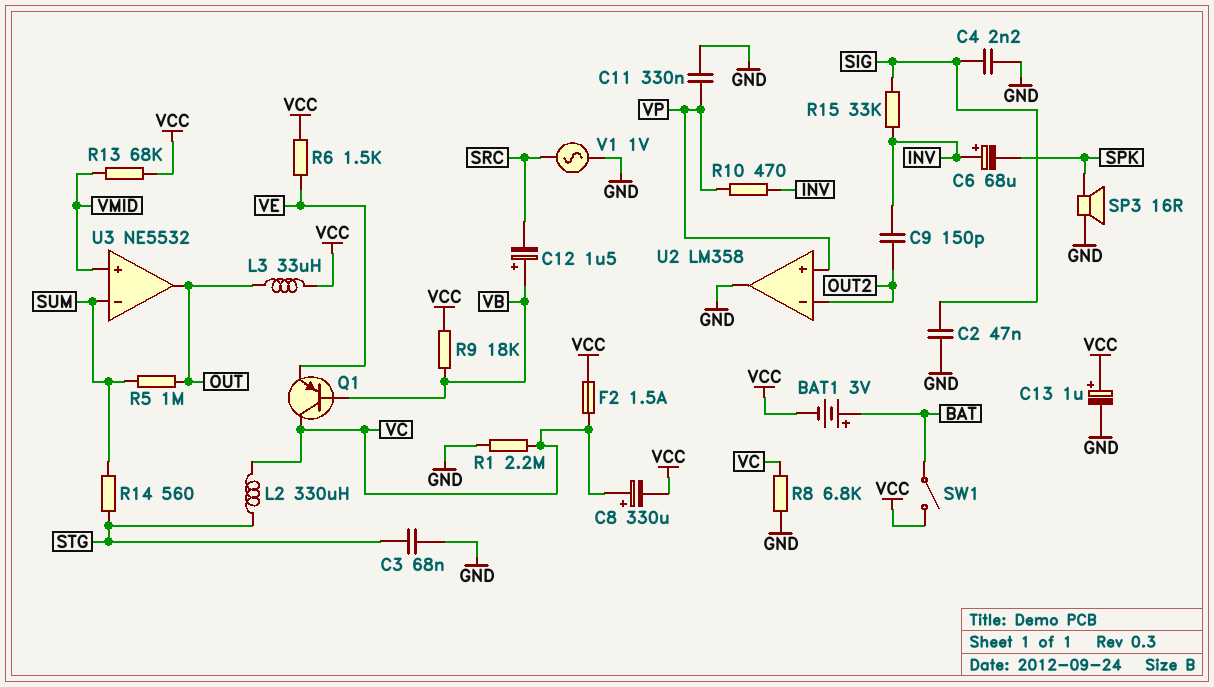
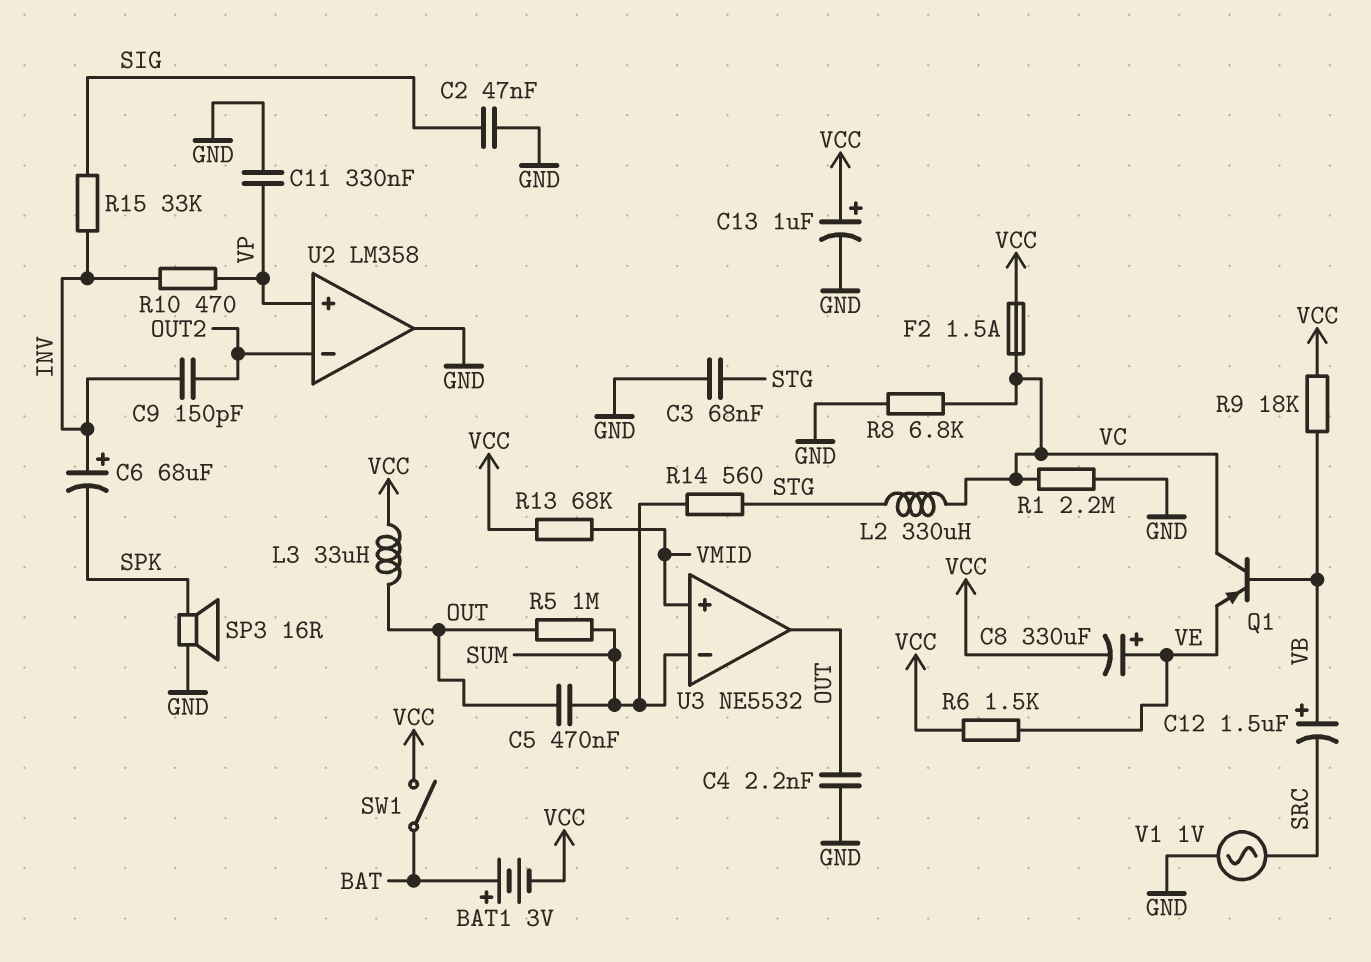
C4: 2.2nF (GND, SIG) -> 2.2nF (GND, OUT)
C5: none -> 470nF (OUT, SUM)
C8: 330uF (plus VC, minus VCC) -> 330uF (plus VE, minus VCC)

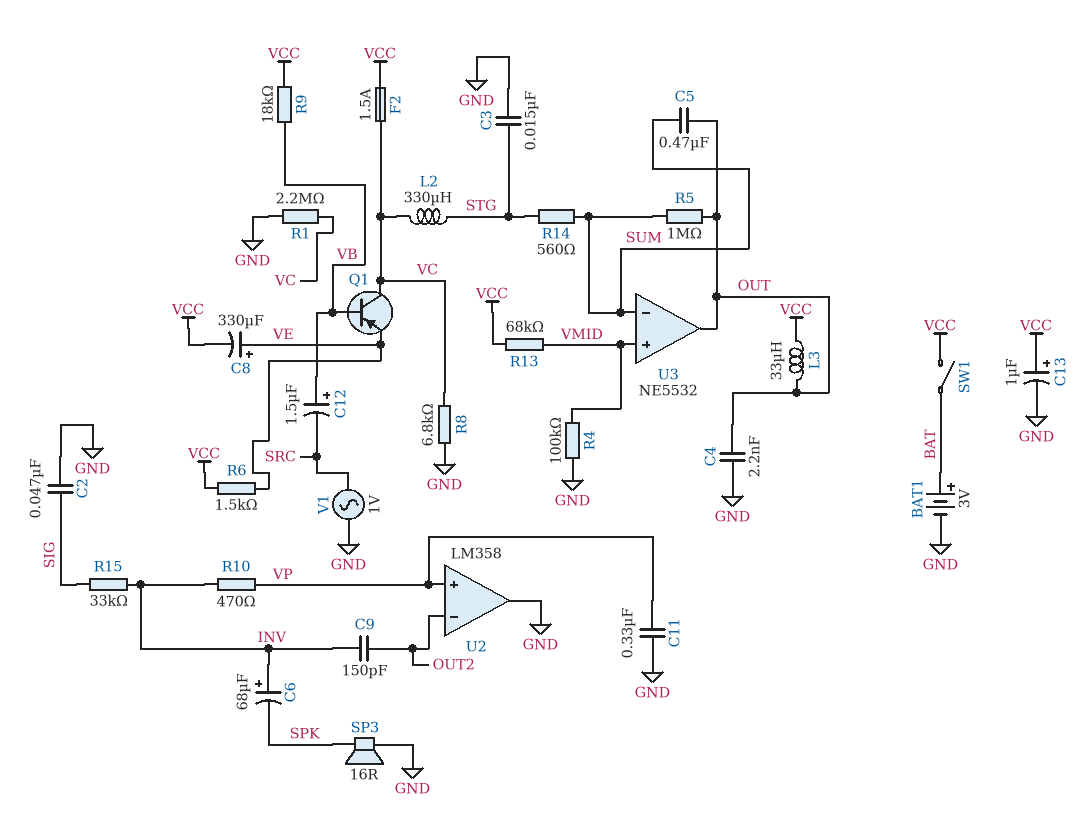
BAT1: 3V (plus BAT, minus VCC) -> 3V (plus BAT, minus GND)
C3: 68nF (GND, STG) -> 15nF (GND, STG)
R4: none -> 100k (GND, VMID)

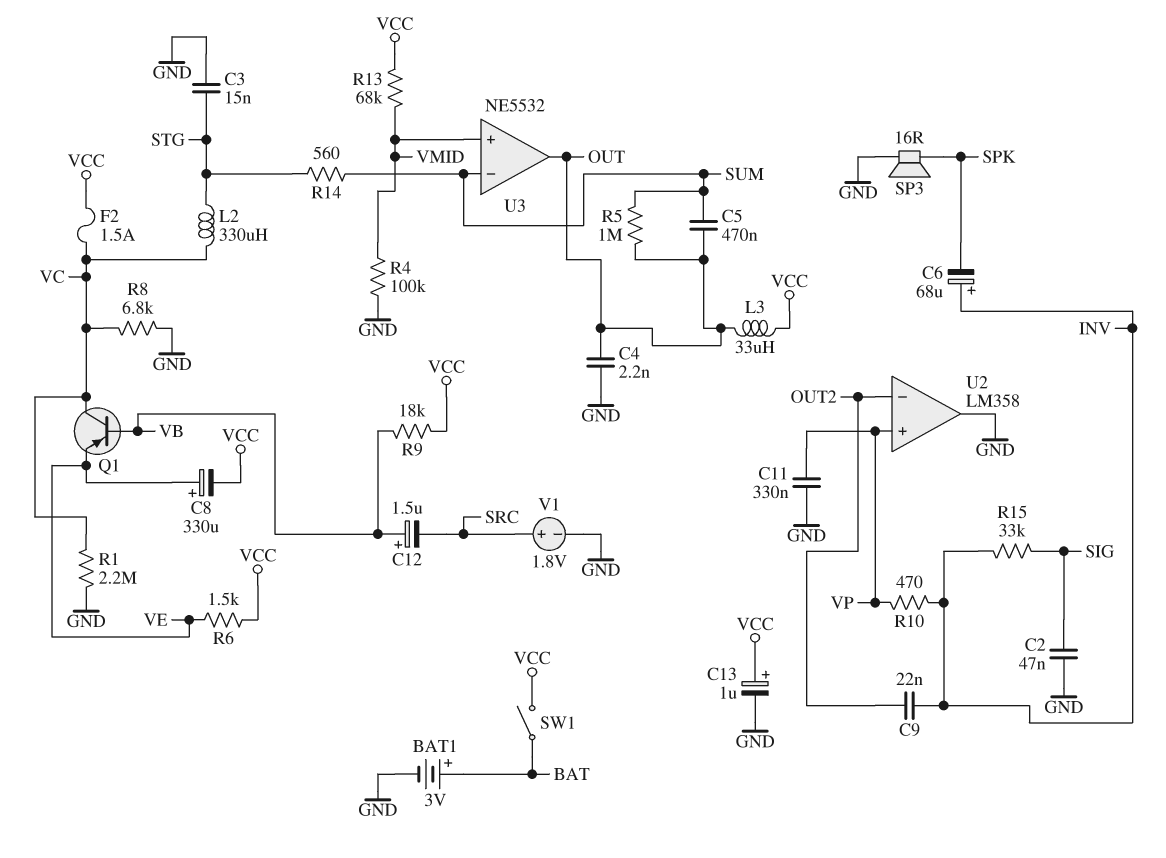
C9: 150pF (INV, OUT2) -> 22nF (INV, OUT2)
V1: AC 1V (GND, SRC) -> 1.8V (plus SRC, minus GND)

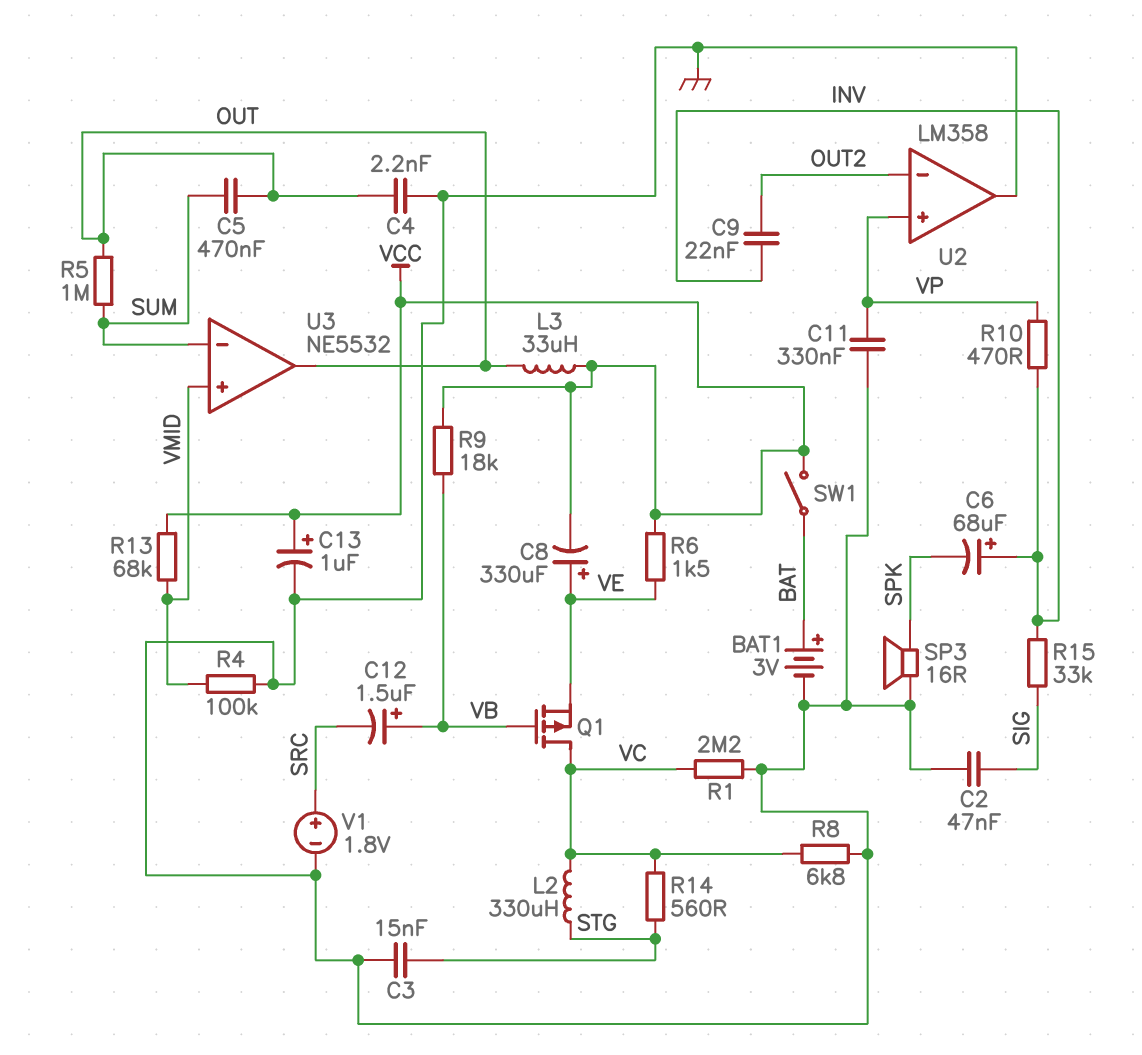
F2: 1.5A (VC, VCC) -> none
Q1: PNP (B VB, C VC, E VE) -> PMOS (G VB, D VC, S VE)
R14: 560 (STG, SUM) -> 560 (STG, VC)

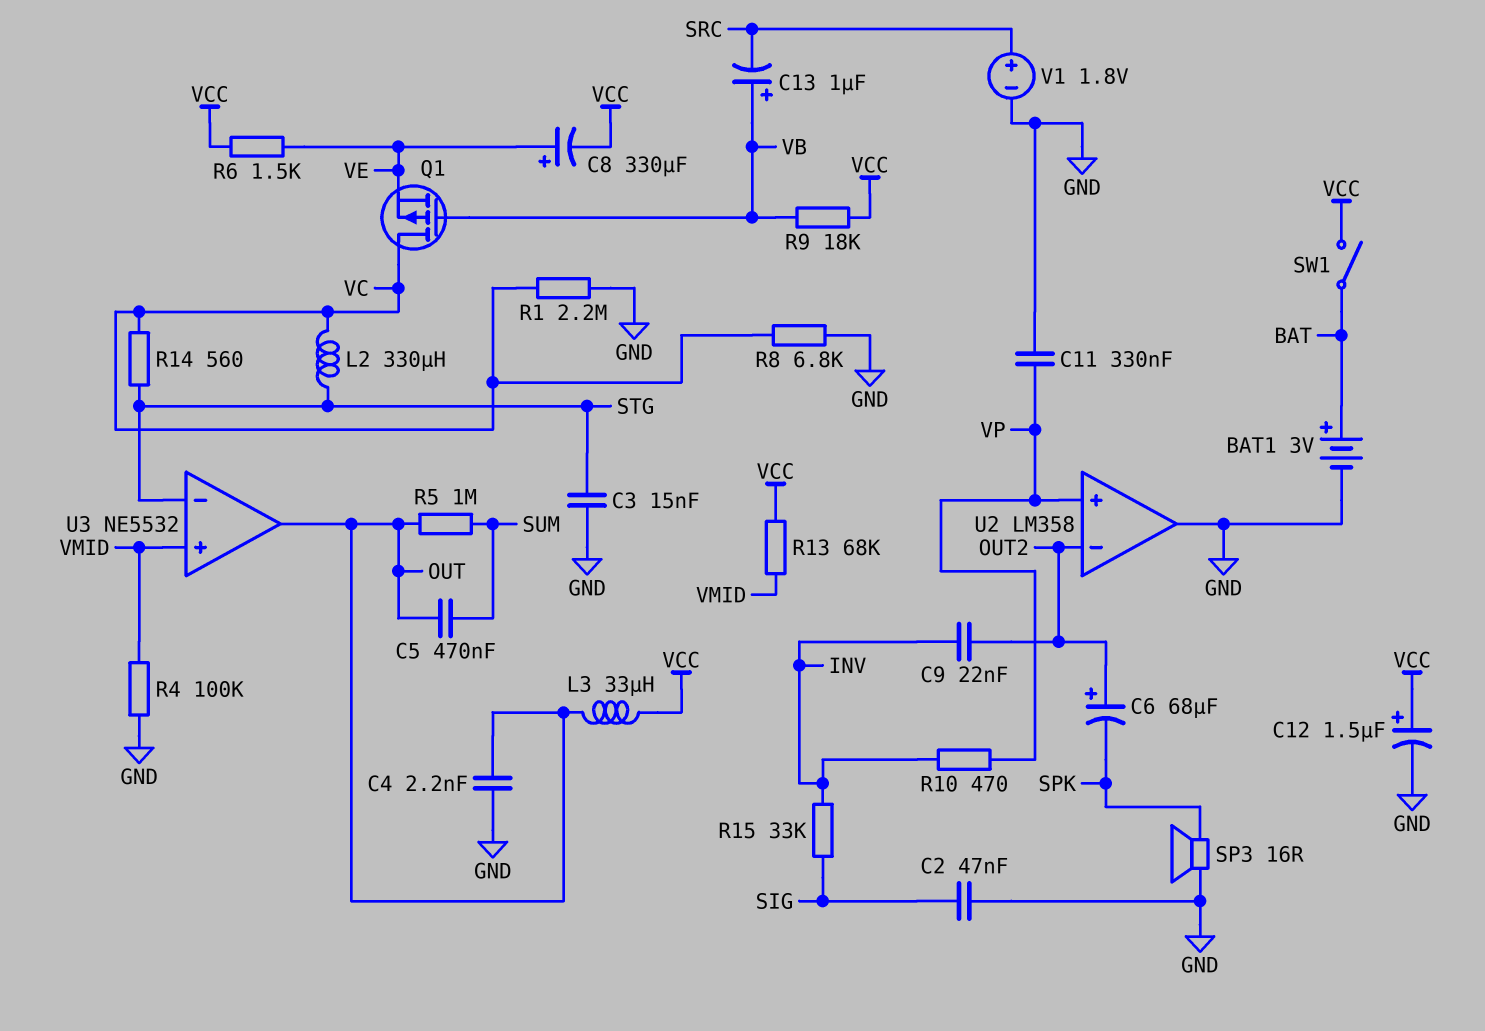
C6: 68uF (plus INV, minus SPK) -> 68uF (plus OUT2, minus SPK)
C12: 1.5uF (plus VB, minus SRC) -> 1.5uF (plus VCC, minus GND)
C13: 1uF (plus VCC, minus GND) -> 1uF (plus VB, minus SRC)
U3 pin in-: SUM -> STG

